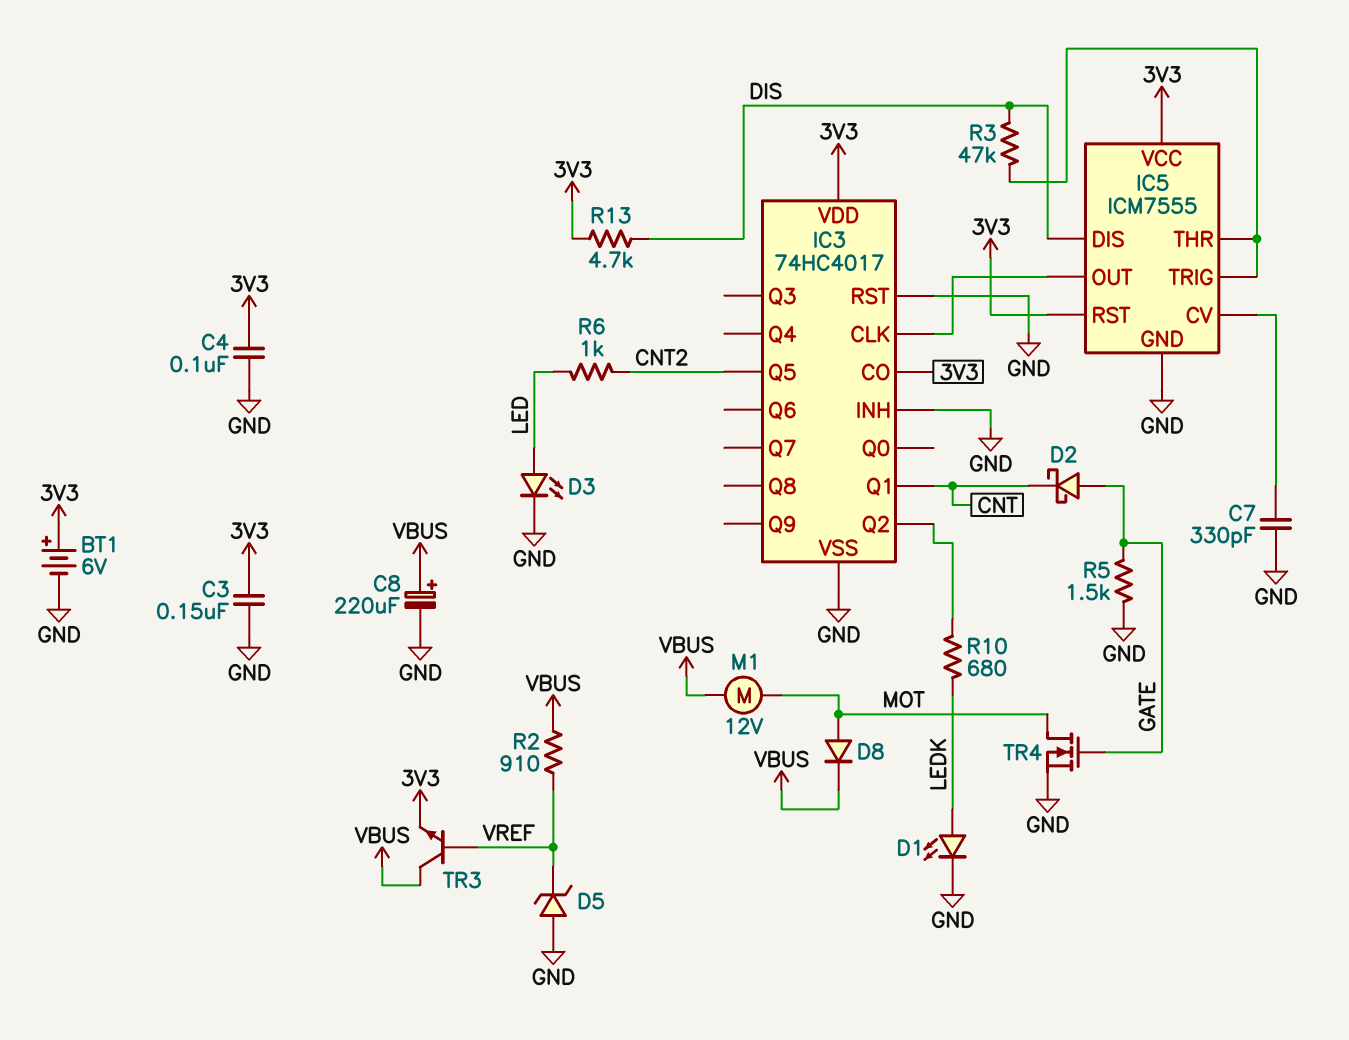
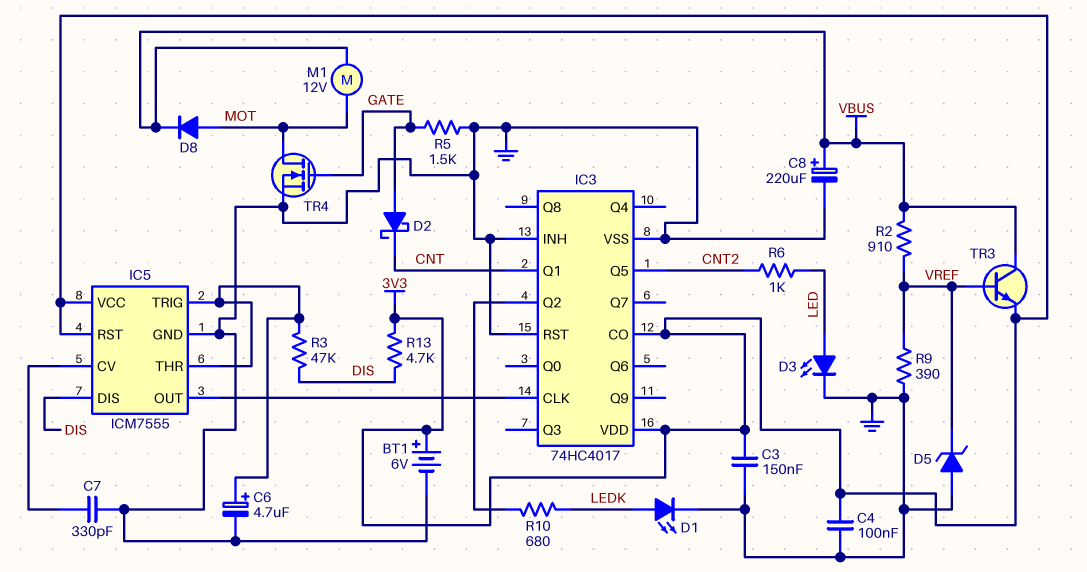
C6: none -> 4.7uF (plus IC5/THR, minus GND)
R9: none -> 390 (GND, VREF)

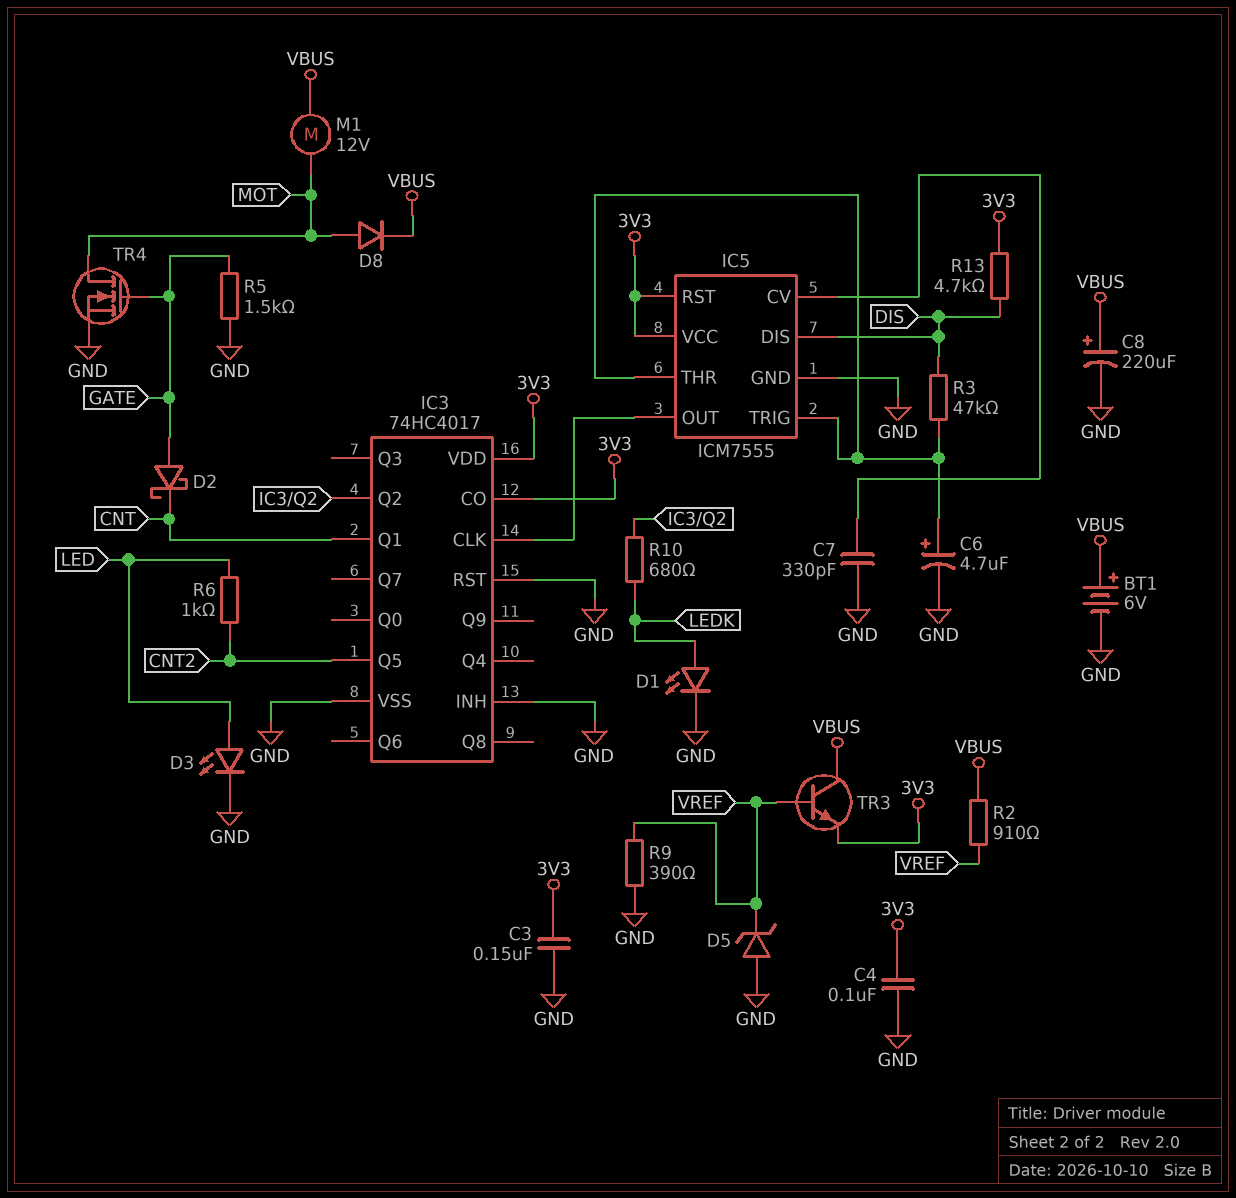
BT1: 6V (plus 3V3, minus GND) -> 6V (plus VBUS, minus GND)

